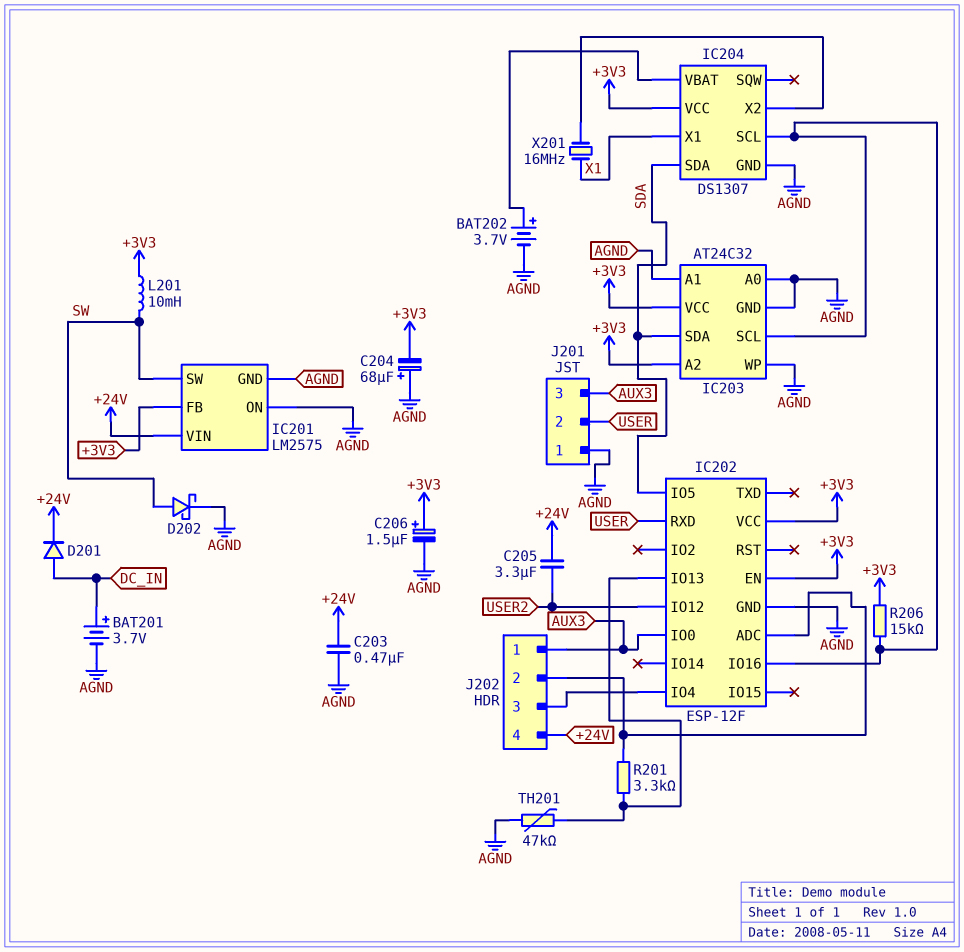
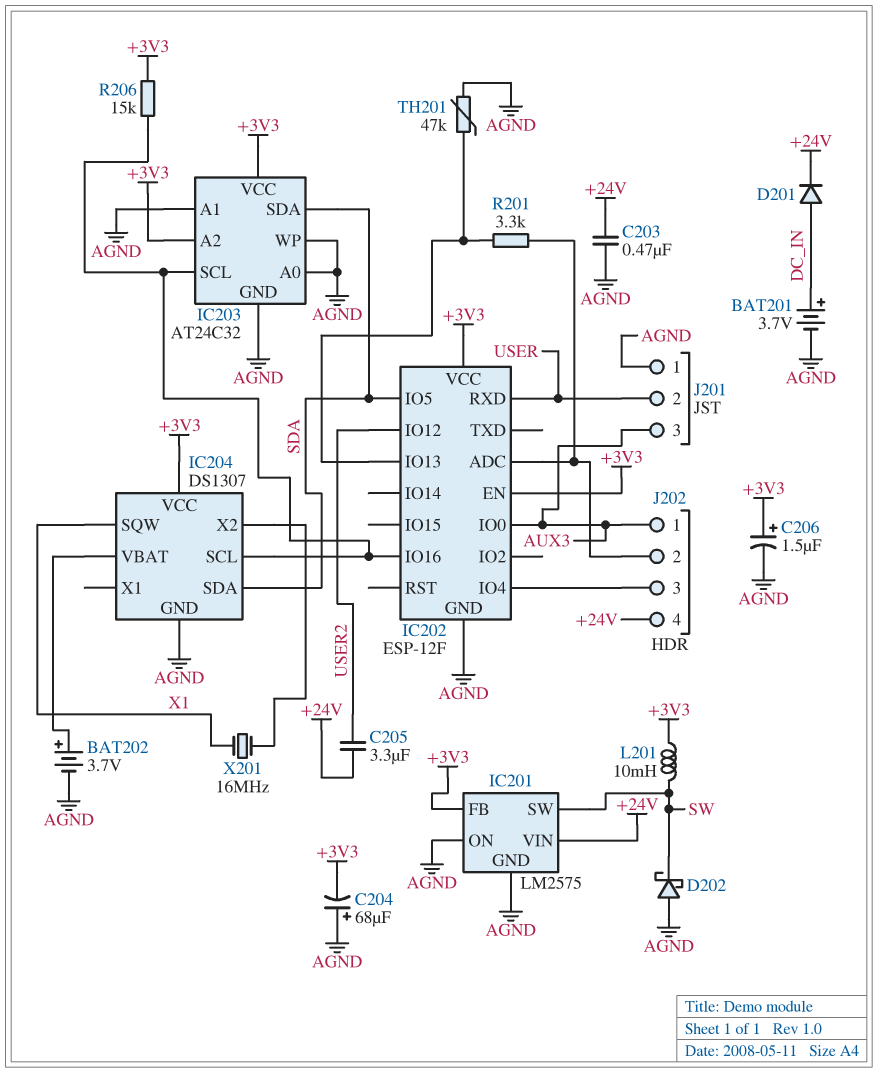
D202: schottky (A SW, K AGND) -> schottky (A AGND, K SW)
IC204 pin SQW: none -> X1
IC204 pin X1: X1 -> none

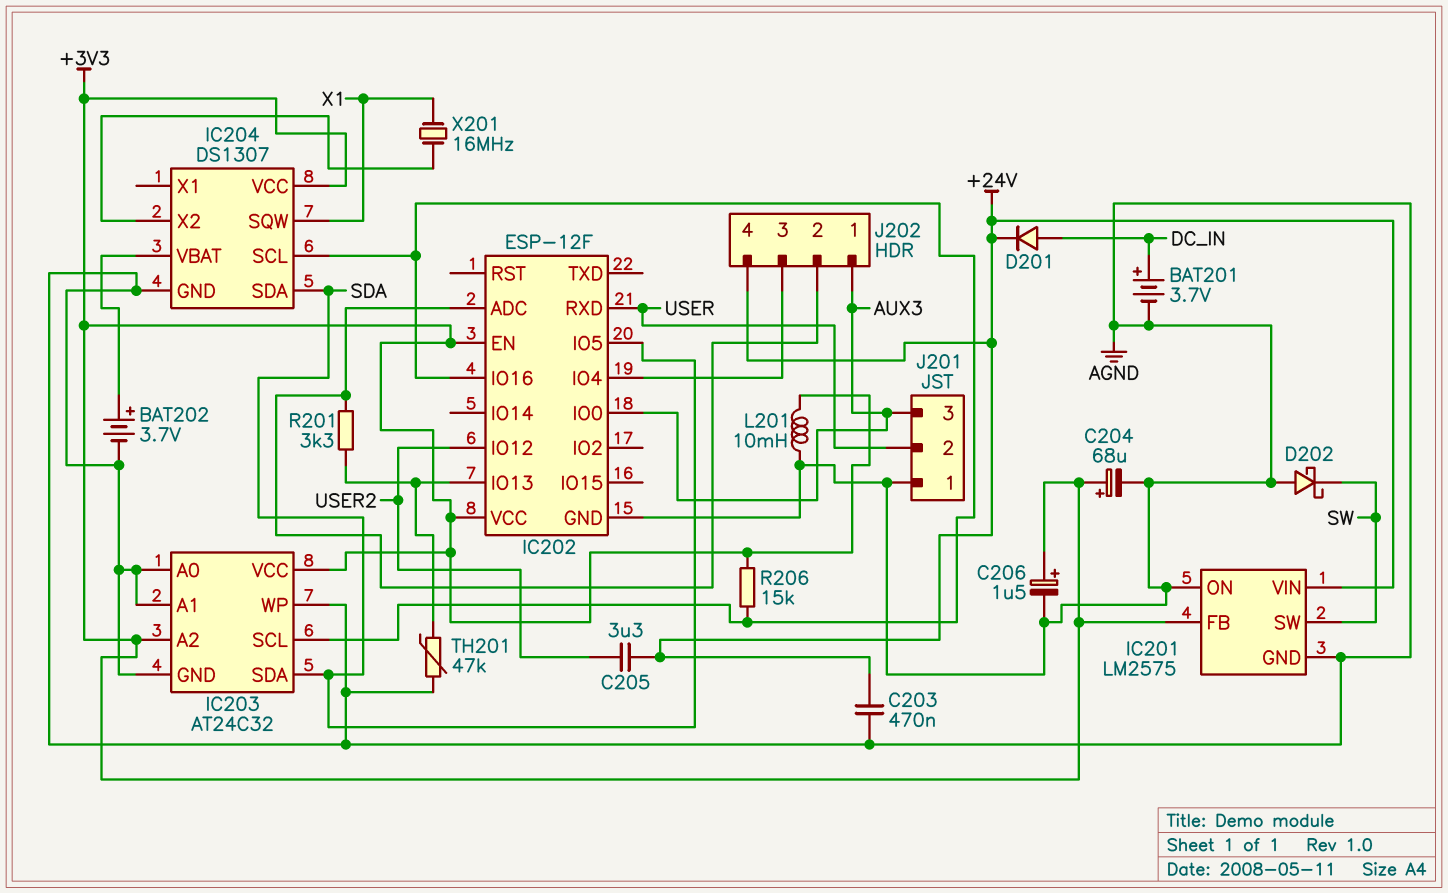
C204: 68uF (plus AGND, minus +3V3) -> 68uF (plus +3V3, minus AGND)
L201: 10mH (+3V3, SW) -> 10mH (+3V3, AGND)

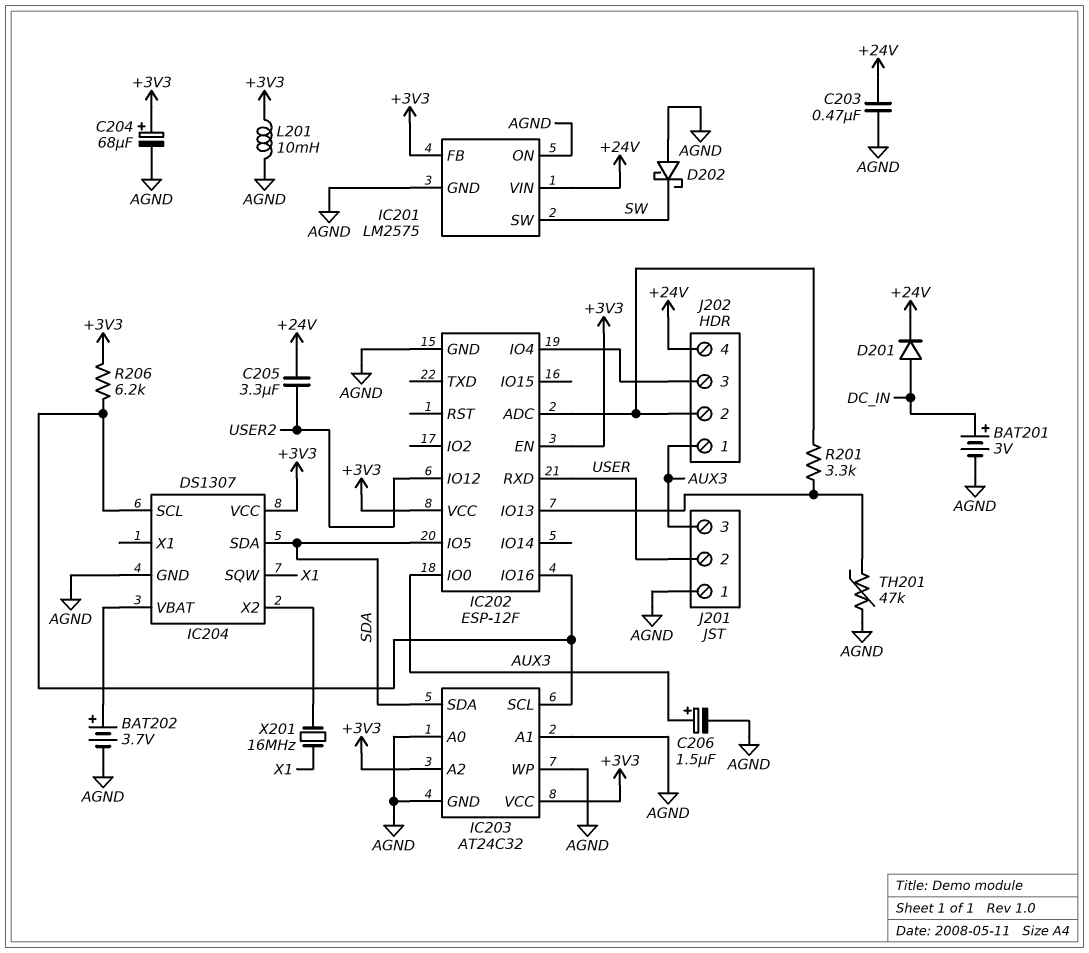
BAT201: 3.7V (plus DC_IN, minus AGND) -> 3V (plus DC_IN, minus AGND)
C206: 1.5uF (plus +3V3, minus AGND) -> 1.5uF (plus AUX3, minus AGND)
R206: 15k (+3V3, IC202/IO16) -> 6.2k (+3V3, IC202/IO16)

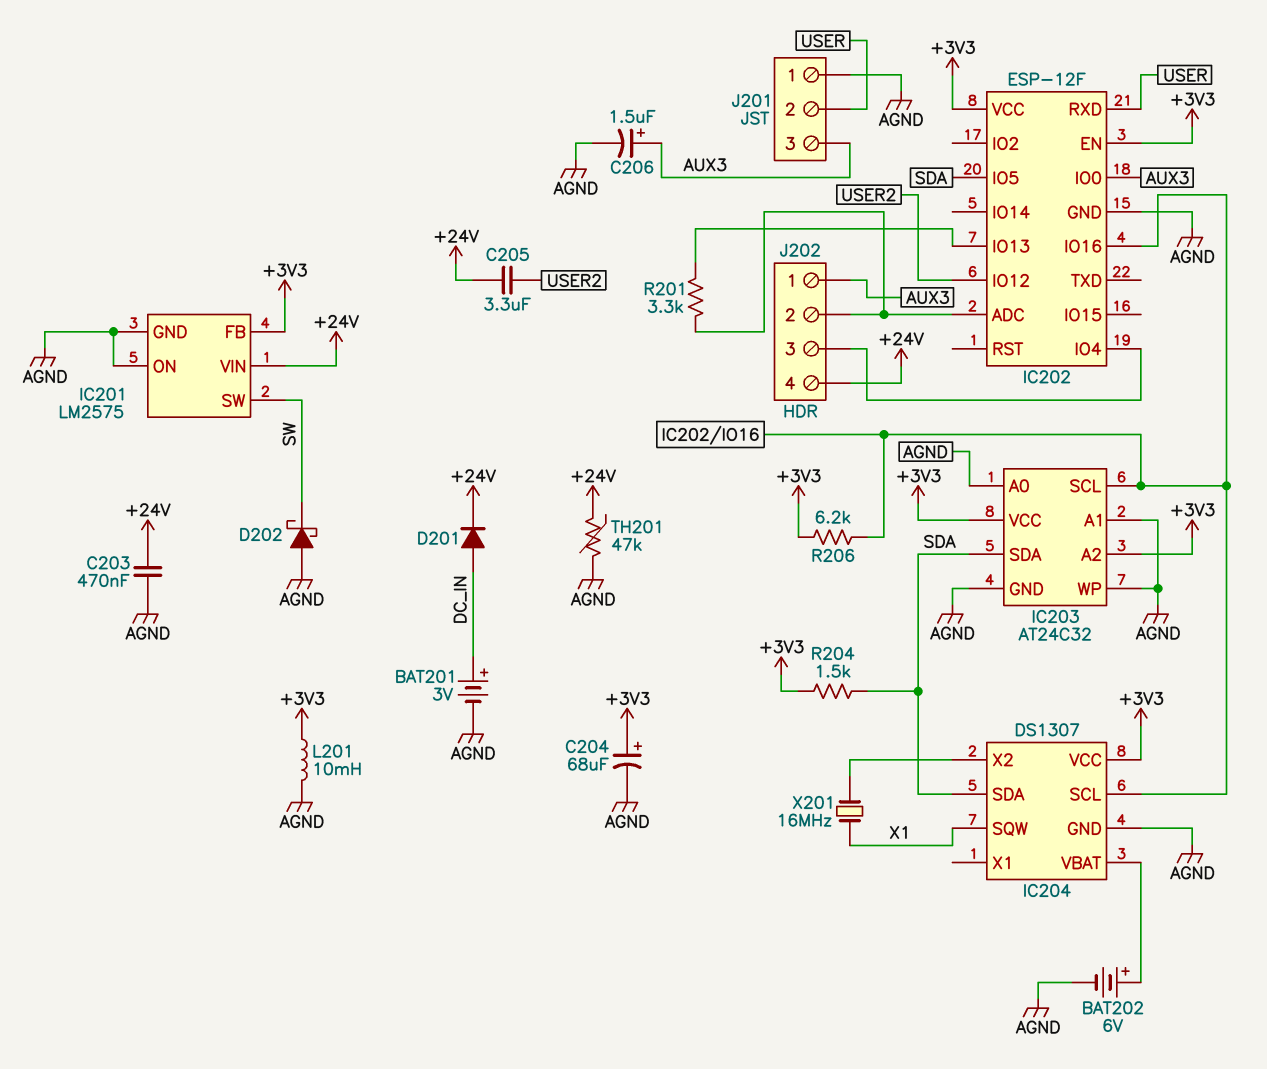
BAT202: 3.7V (plus IC204/VBAT, minus AGND) -> 6V (plus IC204/VBAT, minus AGND)
R204: none -> 1.5k (+3V3, SDA)
TH201: 47k (AGND, IC202/IO13) -> 47k (+24V, AGND)

